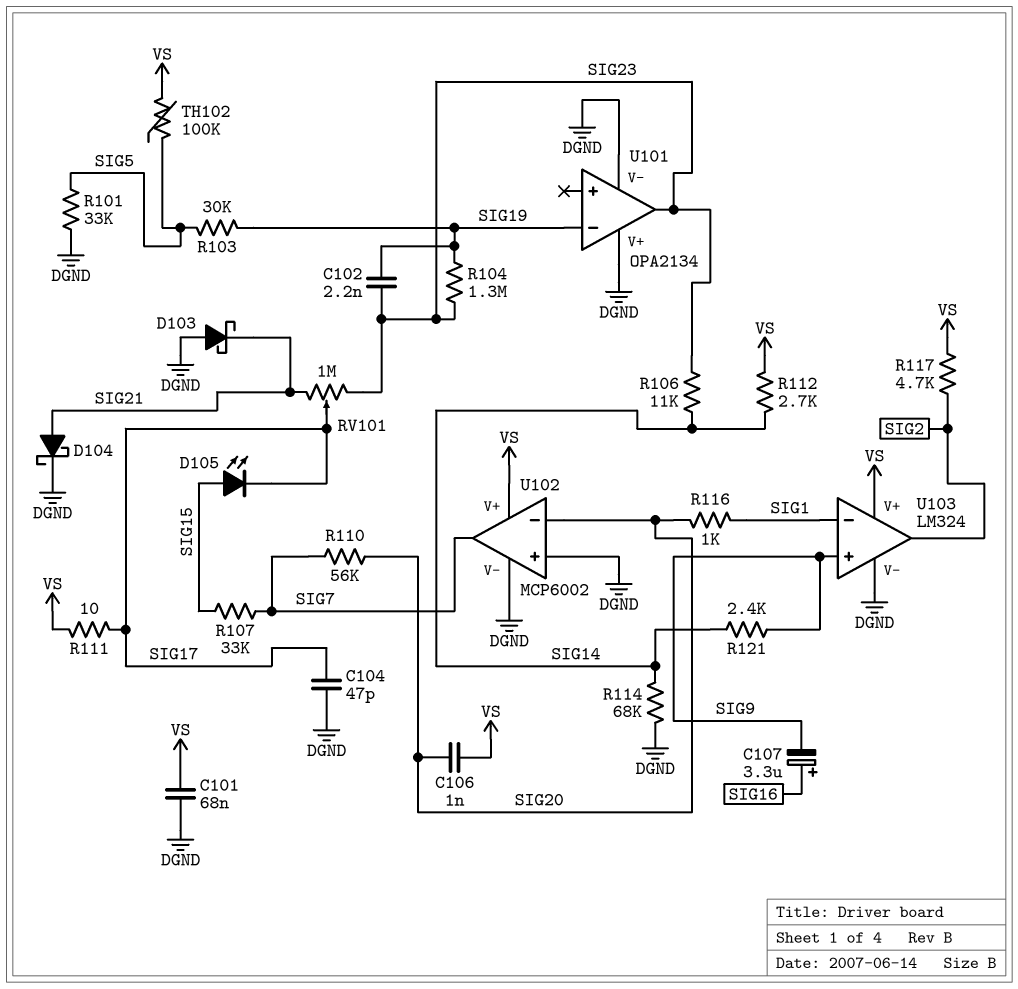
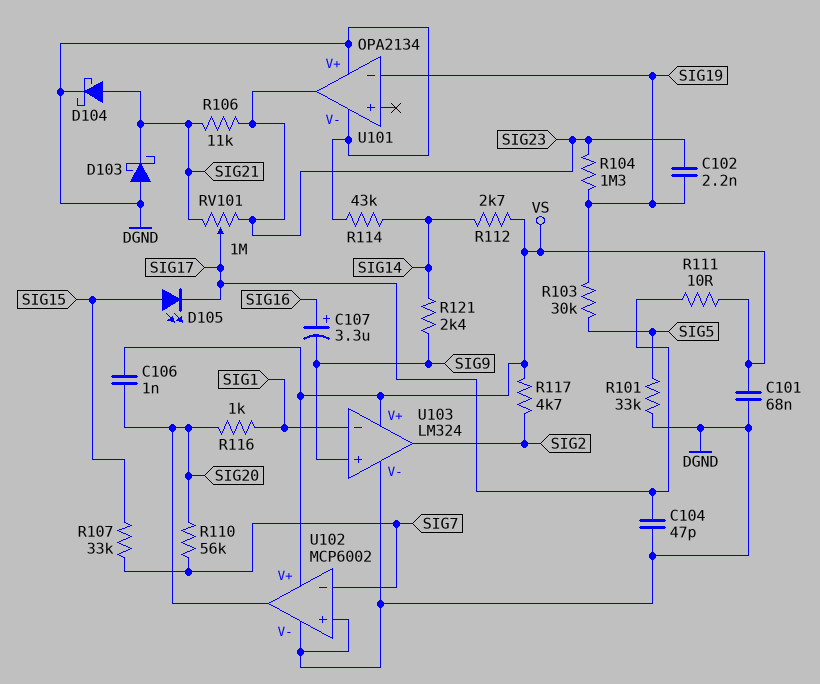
R106: 11k (SIG14, SIG23) -> 11k (SIG21, SIG23)
R114: 68k (DGND, SIG14) -> 43k (DGND, SIG14)
TH102: 100k (SIG5, VS) -> none
U102 pin in-: SIG20 -> SIG7
U102 pin out: SIG7 -> SIG20

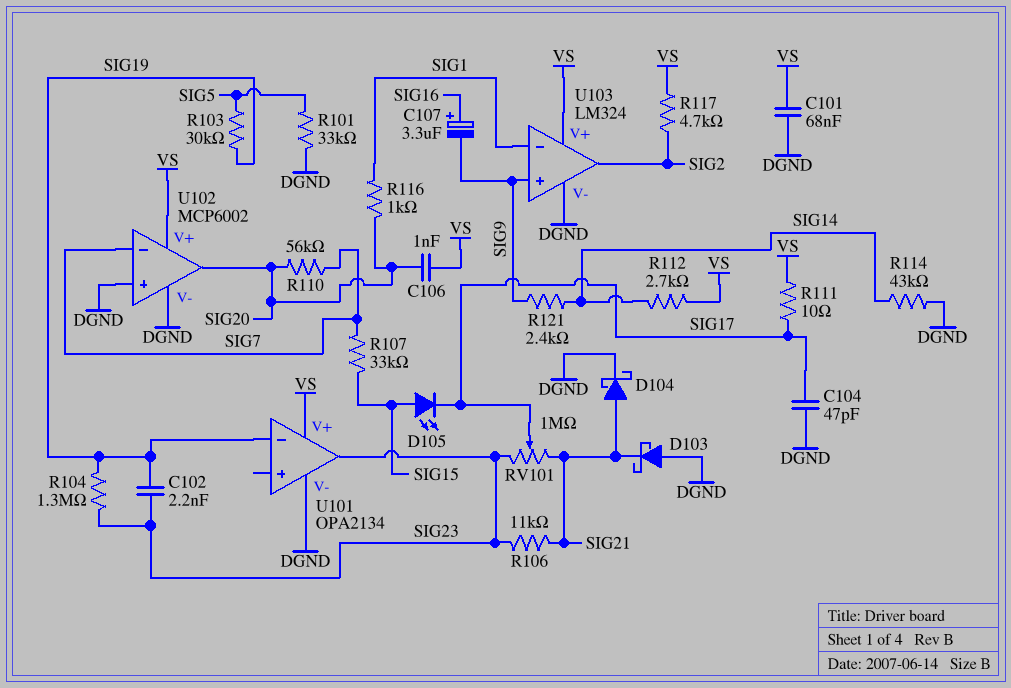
U101 pin V+: DGND -> VS

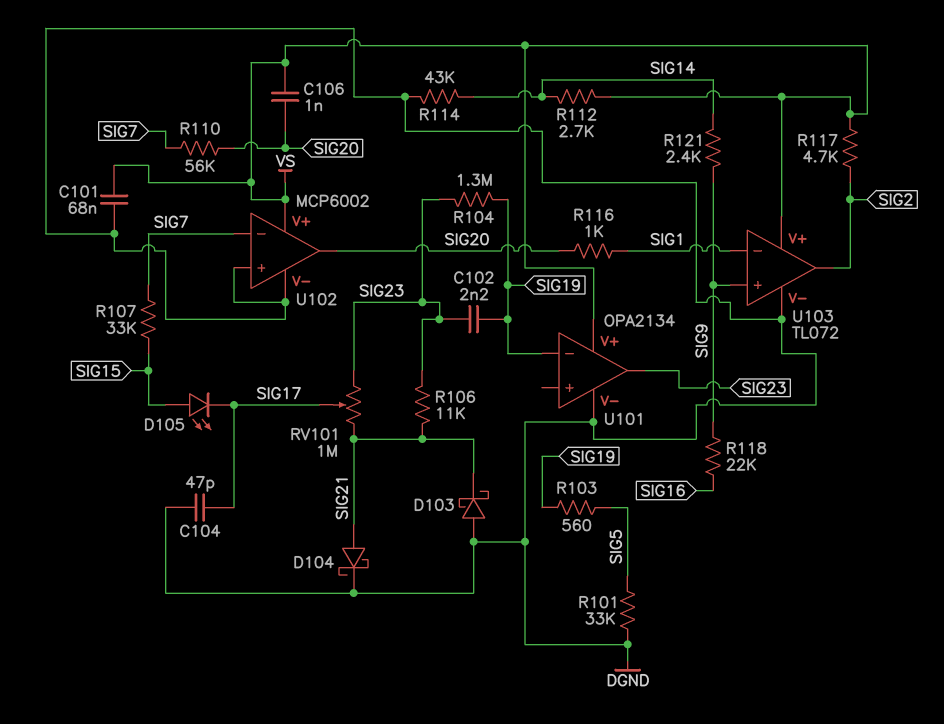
C107: 3.3uF (plus SIG16, minus SIG9) -> none
R103: 30k (SIG5, SIG19) -> 560 (SIG5, SIG19)
R111: 10 (SIG17, VS) -> none
R118: none -> 22k (SIG9, SIG16)
U103: LM324 -> TL072

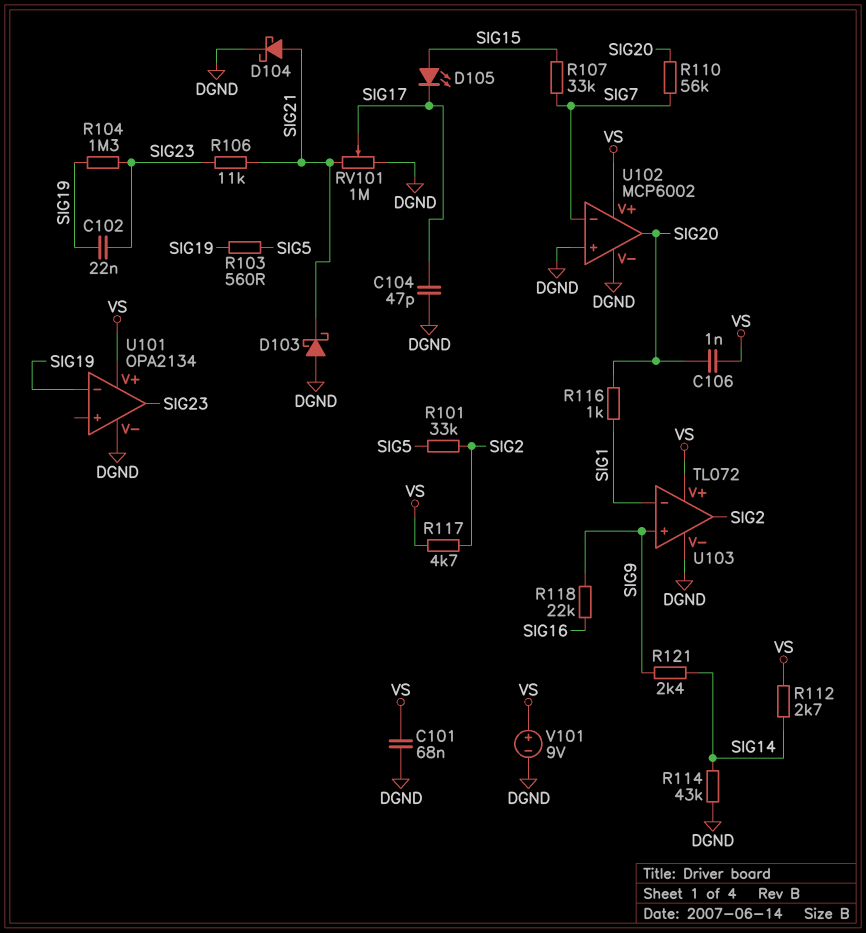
C102: 2.2nF (SIG19, SIG23) -> 22nF (SIG19, SIG23)
R101: 33k (DGND, SIG5) -> 33k (SIG2, SIG5)
RV101: 1M (SIG21, SIG23, wiper SIG17) -> 1M (DGND, SIG21, wiper SIG17)
V101: none -> 9V (plus VS, minus DGND)

